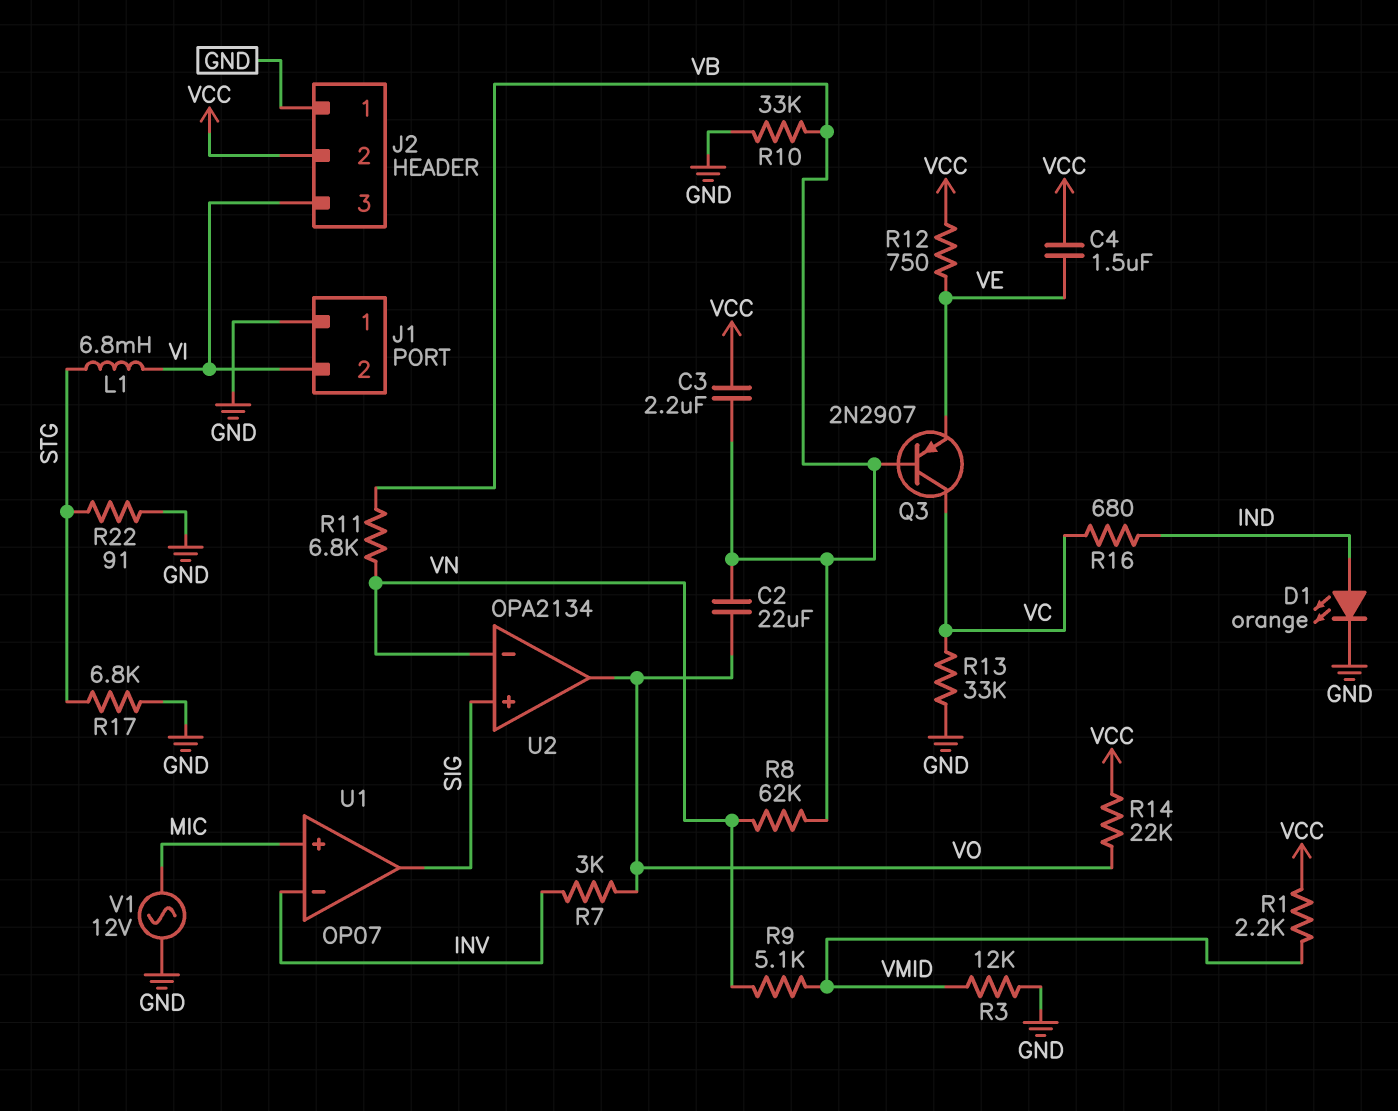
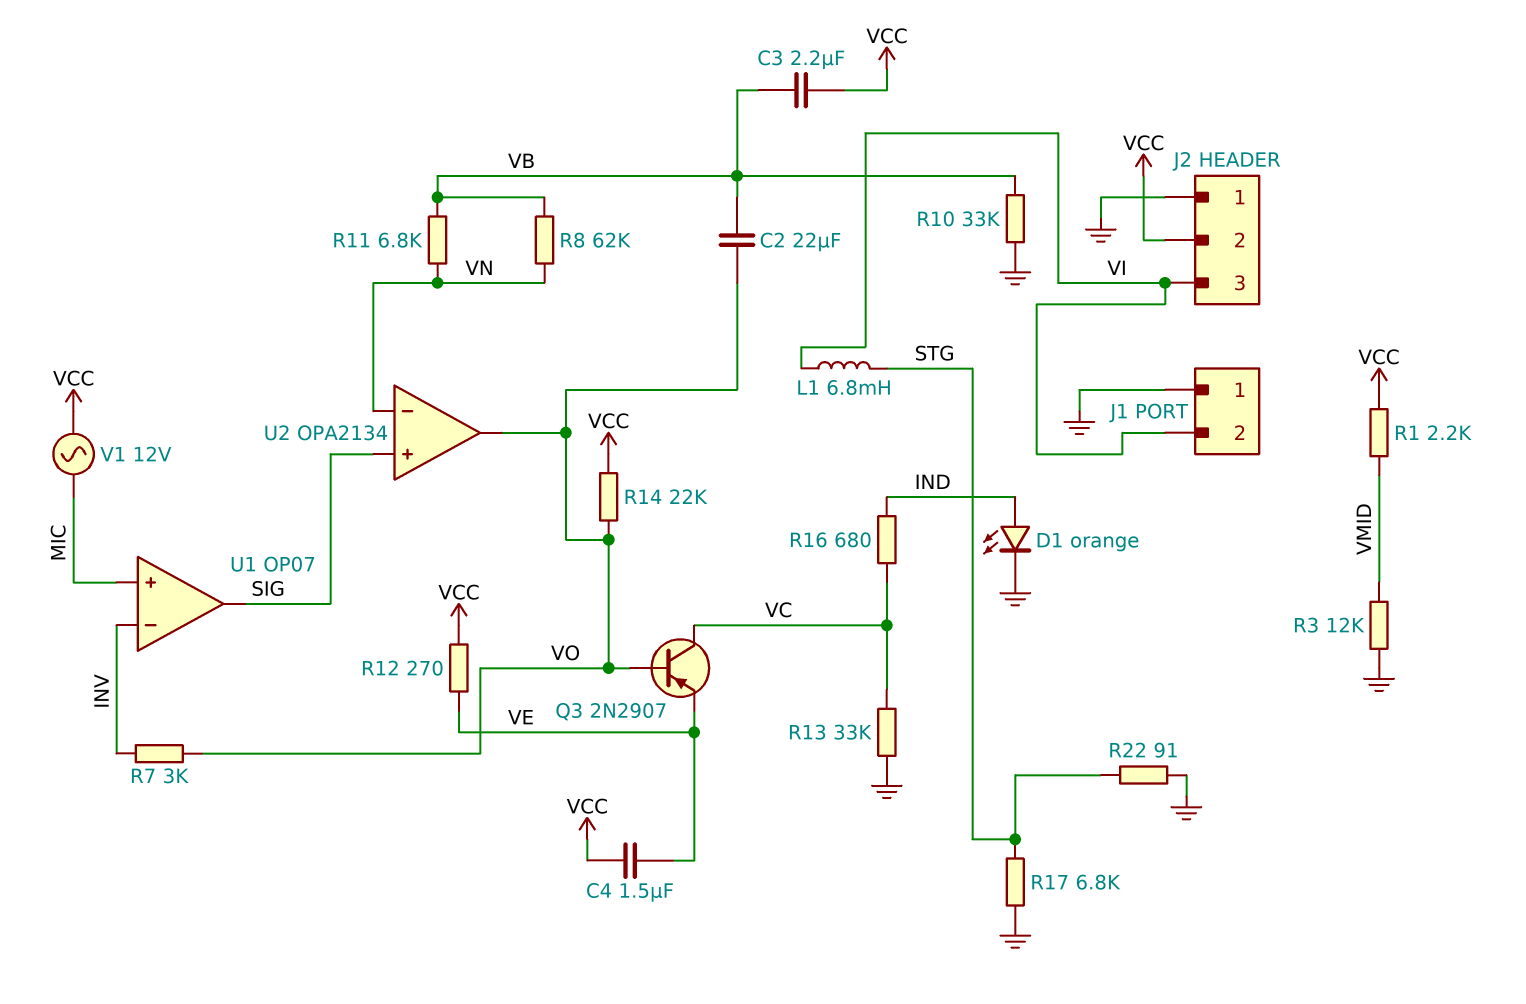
Q3: PNP 2N2907 (B VB, C VC, E VE) -> PNP 2N2907 (B VO, C VC, E VE)
R9: 5.1k (VMID, VN) -> none
R12: 750 (VCC, VE) -> 270 (VCC, VE)
V1: AC 12V (GND, MIC) -> AC 12V (MIC, VCC)

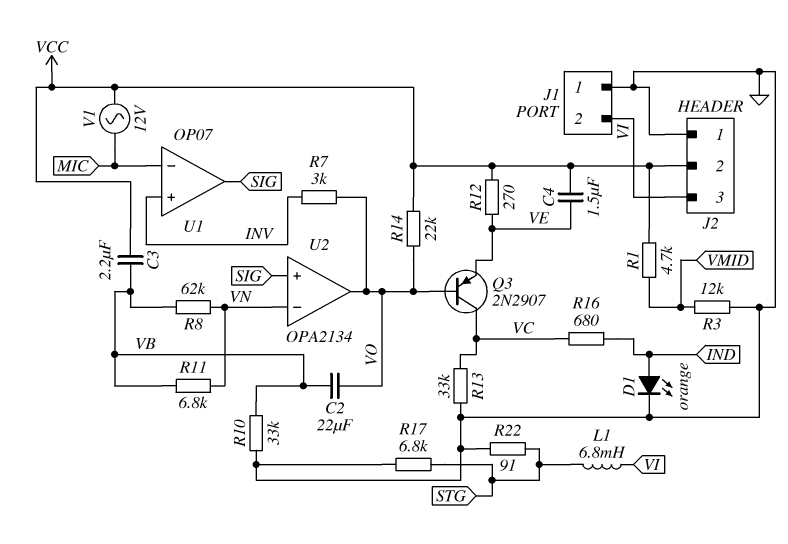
R1: 2.2k (VCC, VMID) -> 4.7k (VCC, VMID)
U1 pin in+: MIC -> INV
U1 pin in-: INV -> MIC

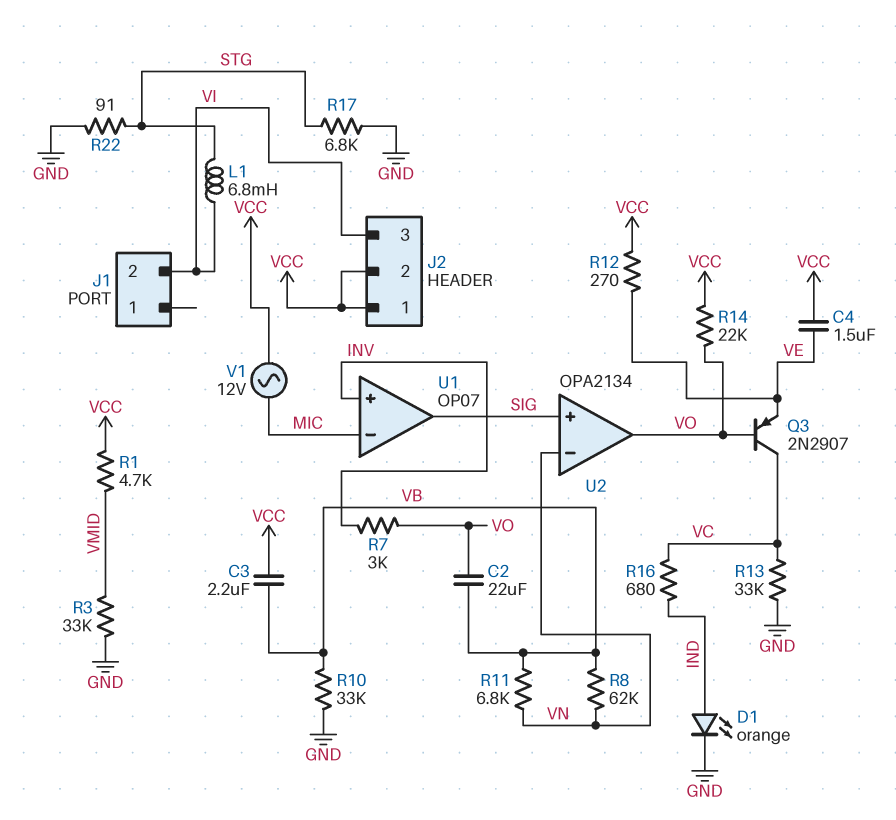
J1 pin 1: GND -> none
J2 pin 1: GND -> VCC
R3: 12k (GND, VMID) -> 33k (GND, VMID)

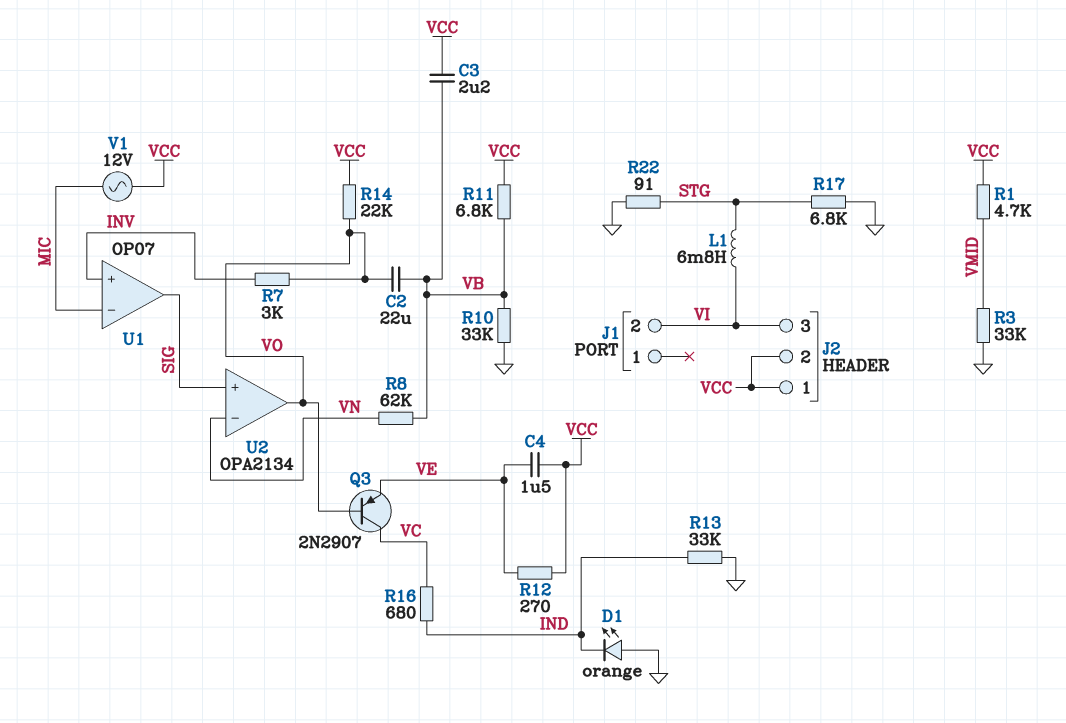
D1: LED orange (A IND, K GND) -> LED orange (A GND, K IND)
R11: 6.8k (VB, VN) -> 6.8k (VB, VCC)
R13: 33k (GND, VC) -> 33k (GND, IND)

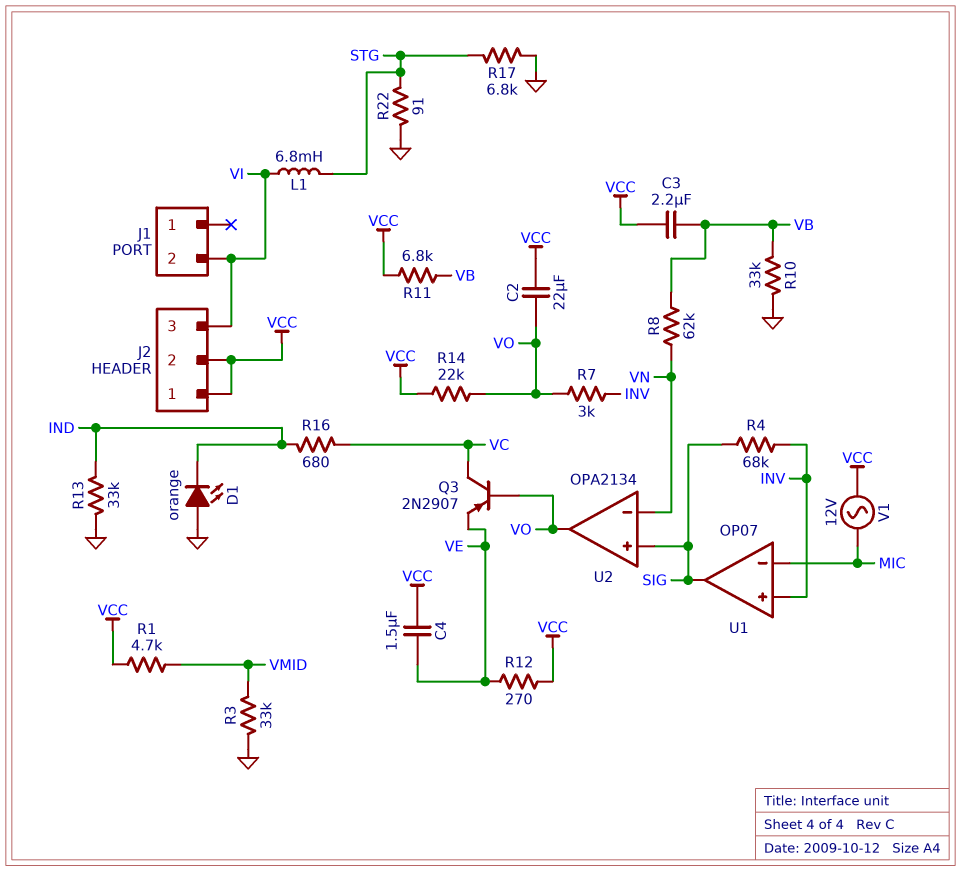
C2: 22uF (VB, VO) -> 22uF (VCC, VO)
R4: none -> 68k (INV, SIG)

